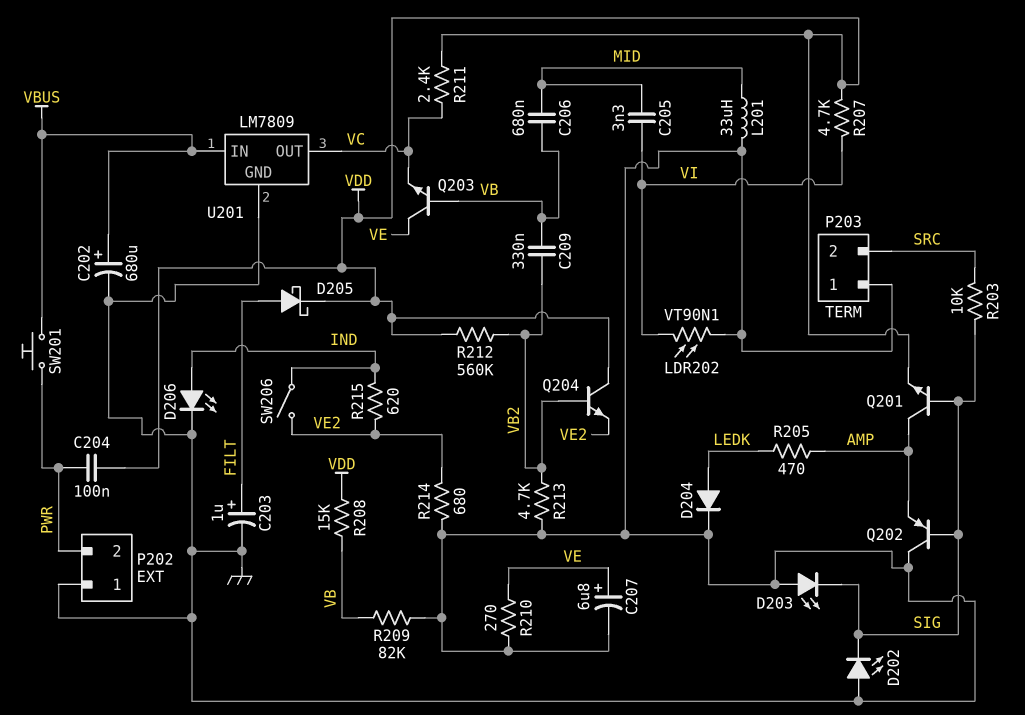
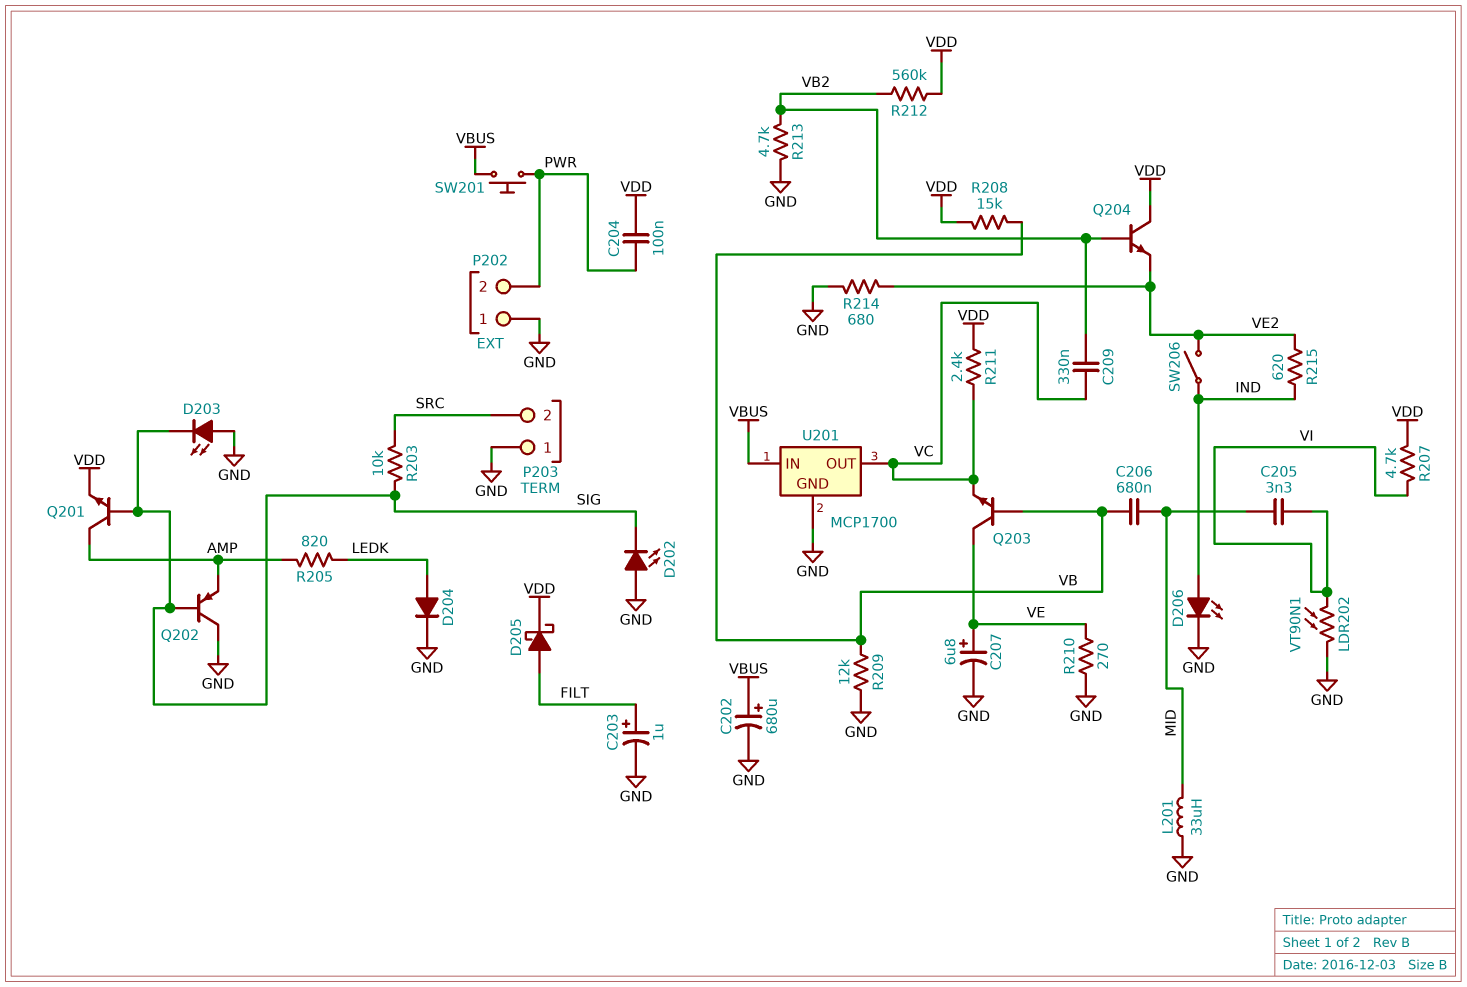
C209: 330nF (VB, VB2) -> 330nF (VB2, VC)
R205: 470 (AMP, LEDK) -> 820 (AMP, LEDK)
R209: 82k (GND, VB) -> 12k (GND, VB)
U201: LM7809 -> MCP1700

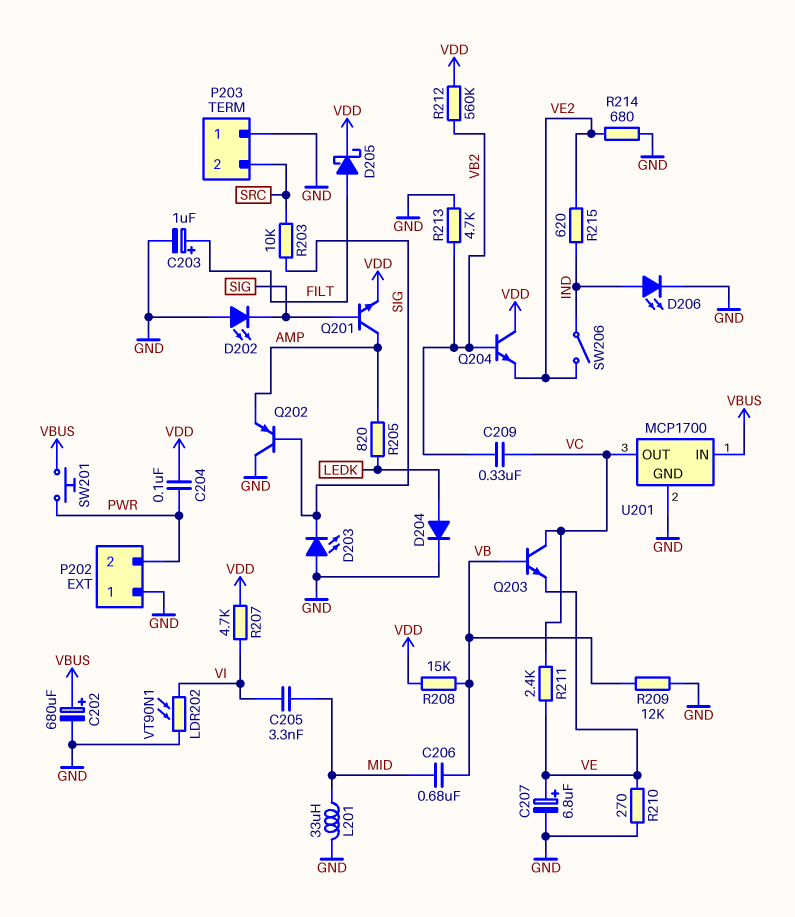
Q203: NPN (B VB, C VE, E VC) -> NPN (B VB, C VC, E VE)
R211: 2.4k (VC, VDD) -> 2.4k (VC, VE)

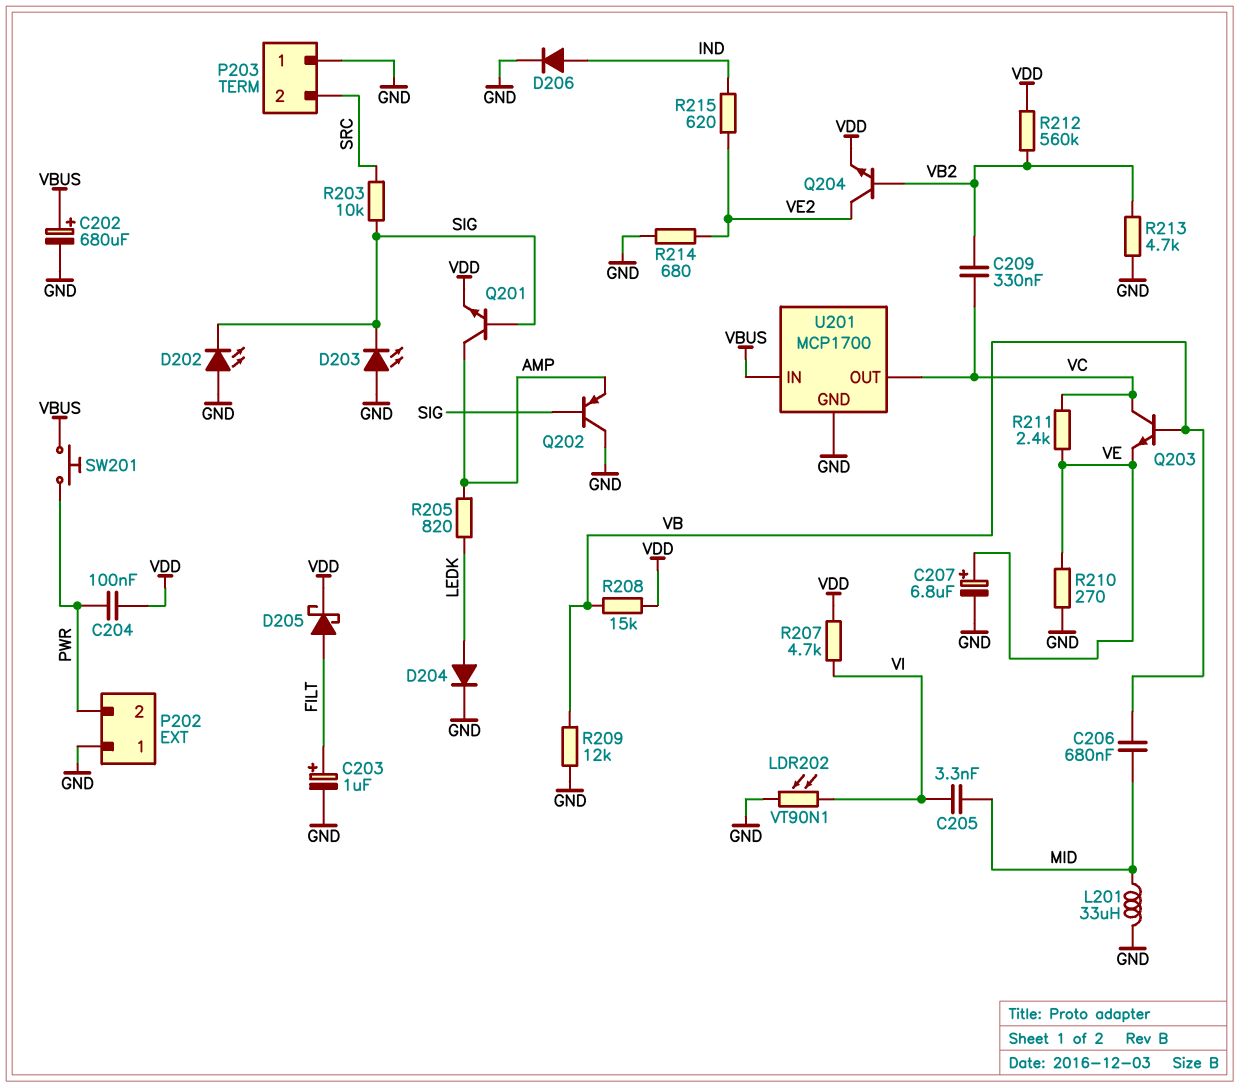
D206: LED (A IND, K GND) -> diode (A IND, K GND)
Q204: NPN (B VB2, C VDD, E VE2) -> NPN (B VB2, C VE2, E VDD)
SW206: switch (IND, VE2) -> none

